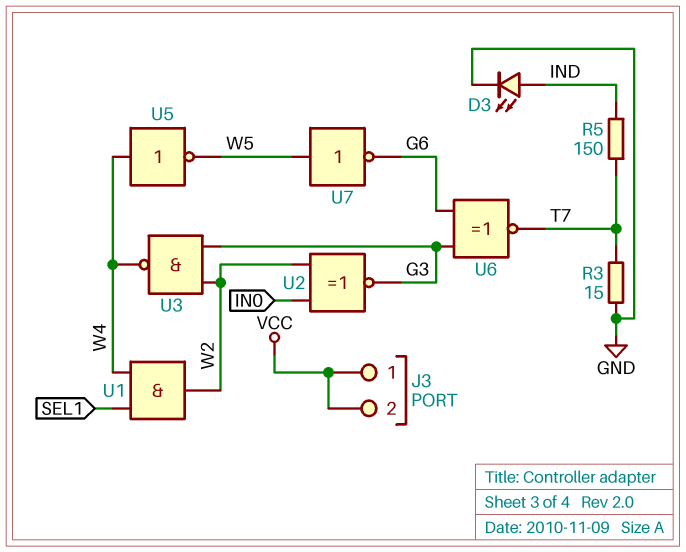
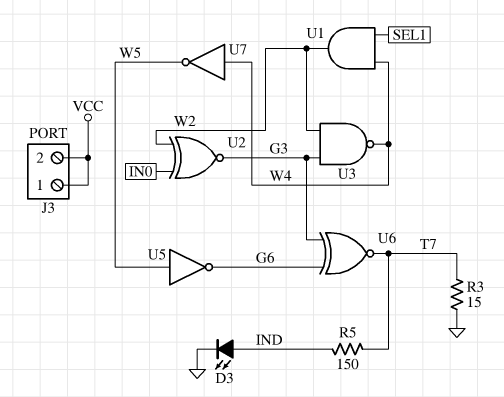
U5: NOT (in W4, out W5) -> NOT (in W5, out G6)
U7: NOT (in W5, out G6) -> NOT (in W4, out W5)

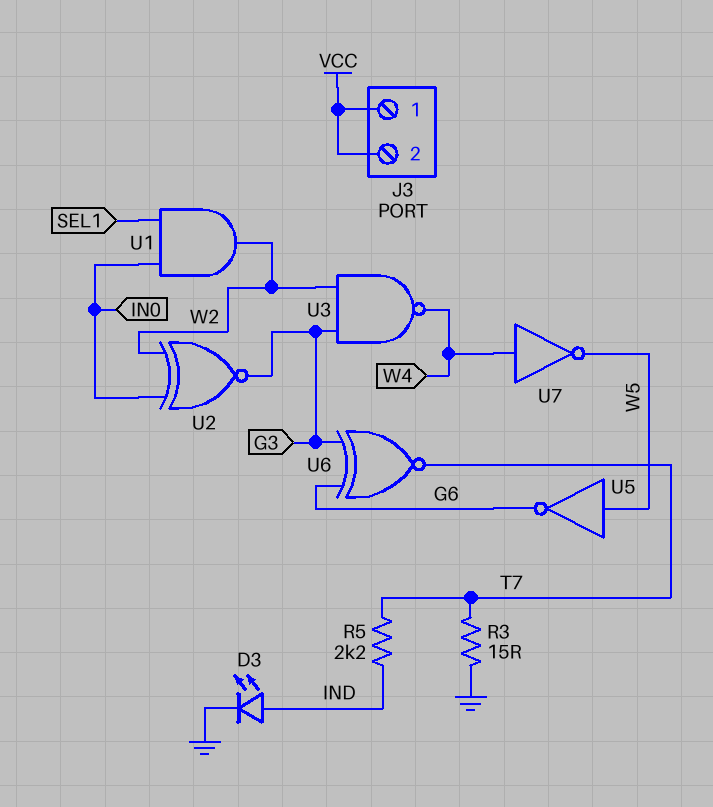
R5: 150 (IND, T7) -> 2.2k (IND, T7)
U1: AND (in SEL1, in W4, out W2) -> AND (in IN0, in SEL1, out W2)

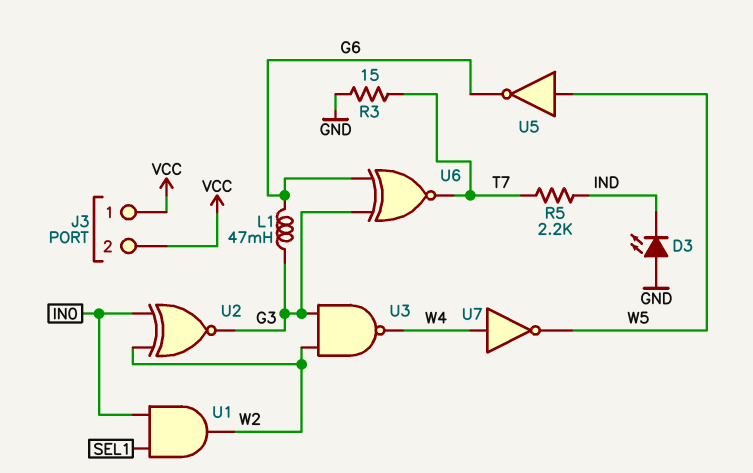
D3: LED (A IND, K GND) -> LED (A GND, K IND)
L1: none -> 47mH (G3, G6)

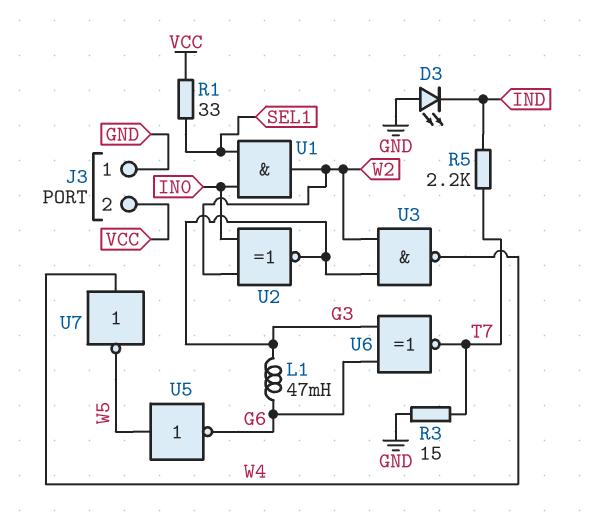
J3 pin 1: VCC -> GND
R1: none -> 33 (SEL1, VCC)

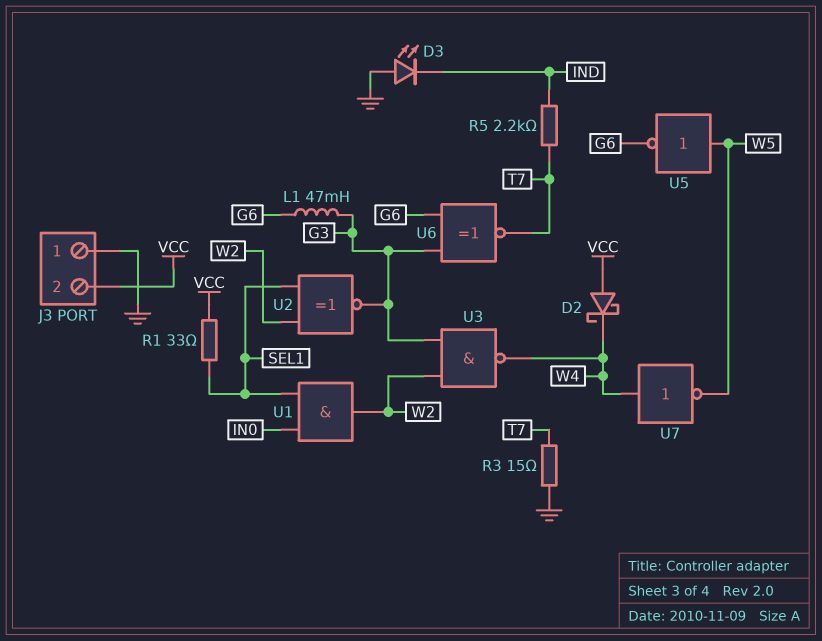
D2: none -> schottky (A VCC, K W4)
U2: XNOR (in IN0, in W2, out G3) -> XNOR (in SEL1, in W2, out G3)

